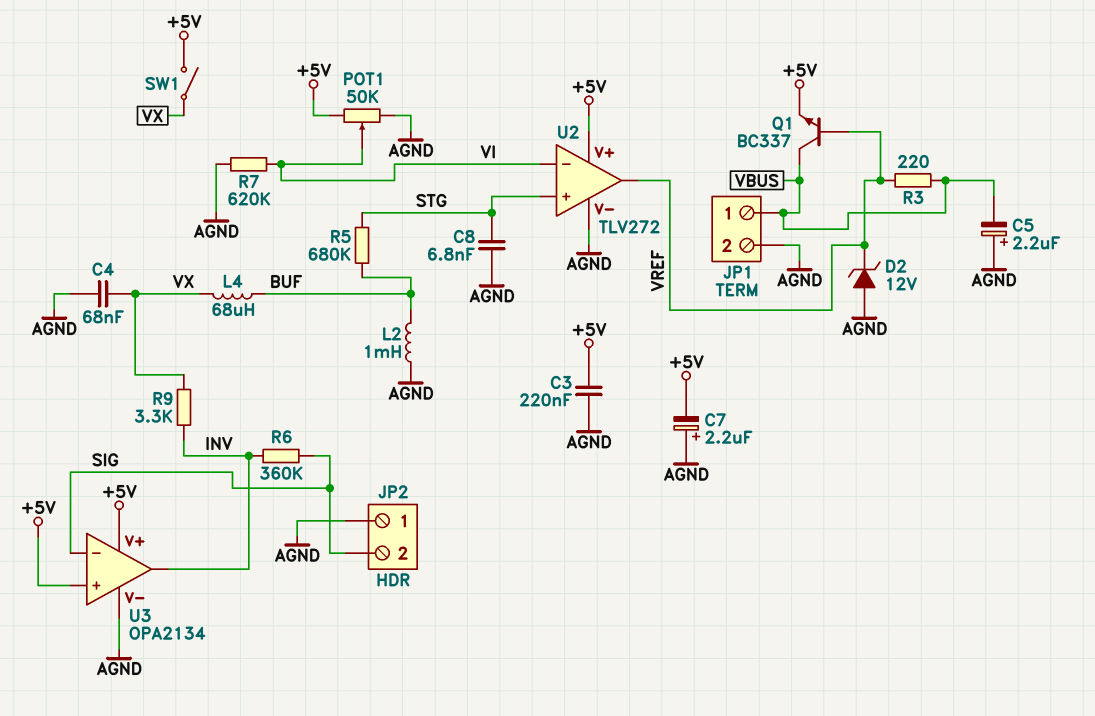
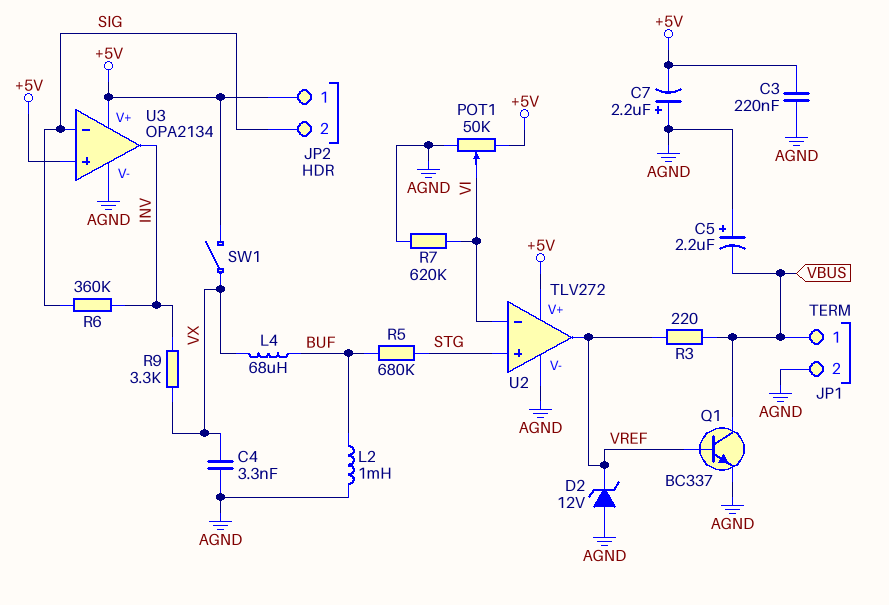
C4: 68nF (AGND, VX) -> 3.3nF (AGND, VX)
C8: 6.8nF (AGND, STG) -> none
JP2 pin 1: AGND -> +5V
Q1: NPN BC337 (B VREF, C VBUS, E +5V) -> NPN BC337 (B VREF, C VBUS, E AGND)

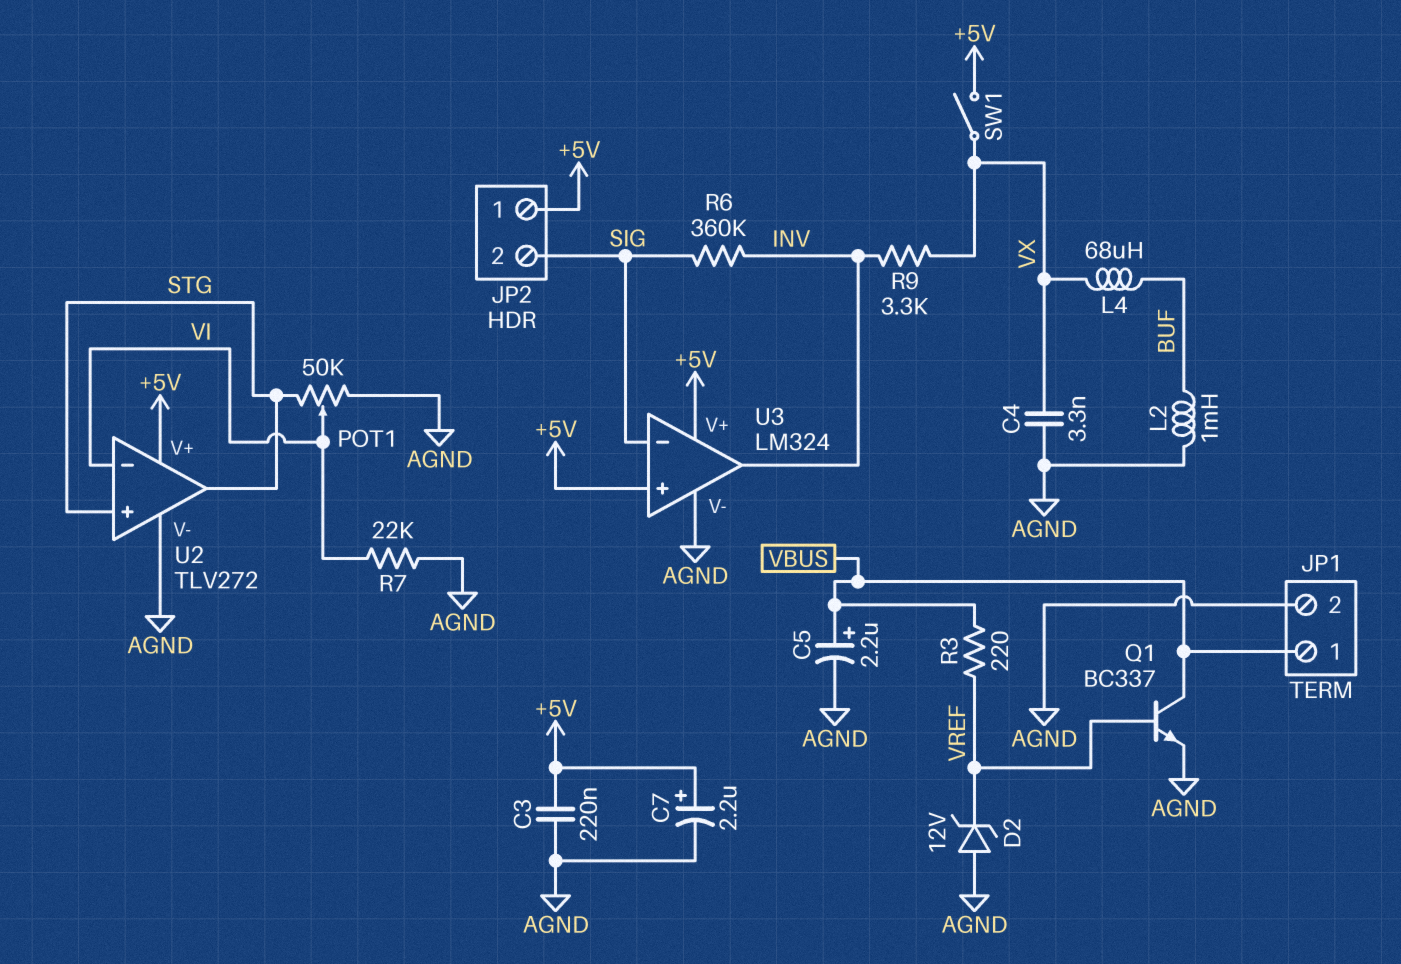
C5: 2.2uF (plus AGND, minus VBUS) -> 2.2uF (plus VBUS, minus AGND)
C7: 2.2uF (plus AGND, minus +5V) -> 2.2uF (plus +5V, minus AGND)
POT1: 50k (+5V, AGND, wiper VI) -> 50k (AGND, STG, wiper VI)
R5: 680k (BUF, STG) -> none
R7: 620k (AGND, VI) -> 22k (AGND, VI)
U2 pin out: VREF -> STG
U3: OPA2134 -> LM324

